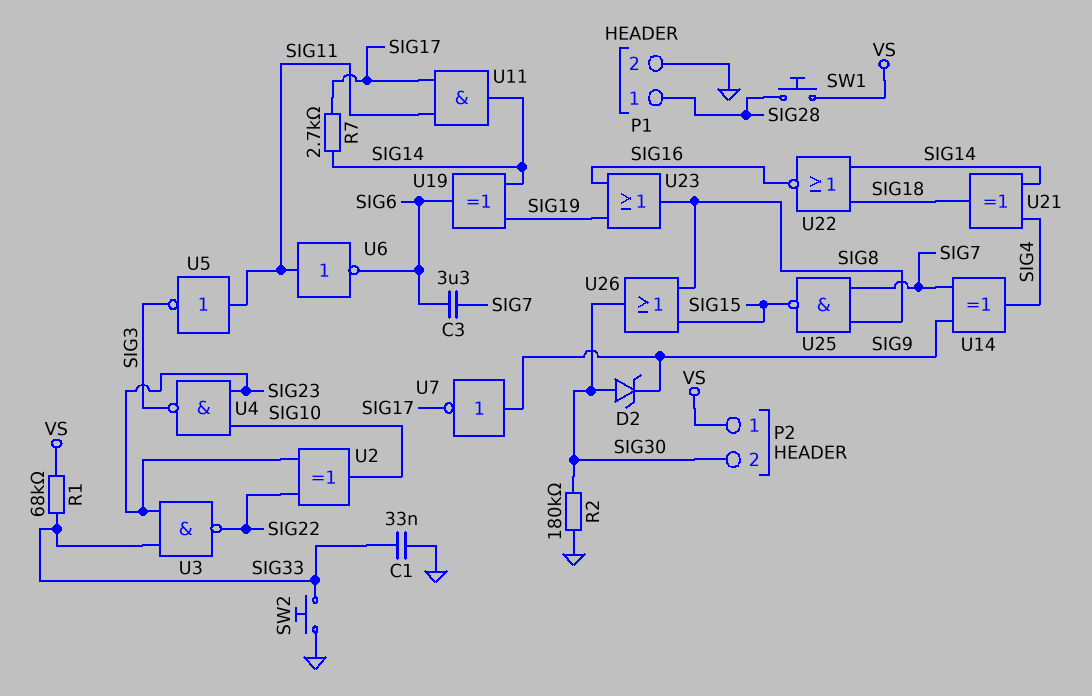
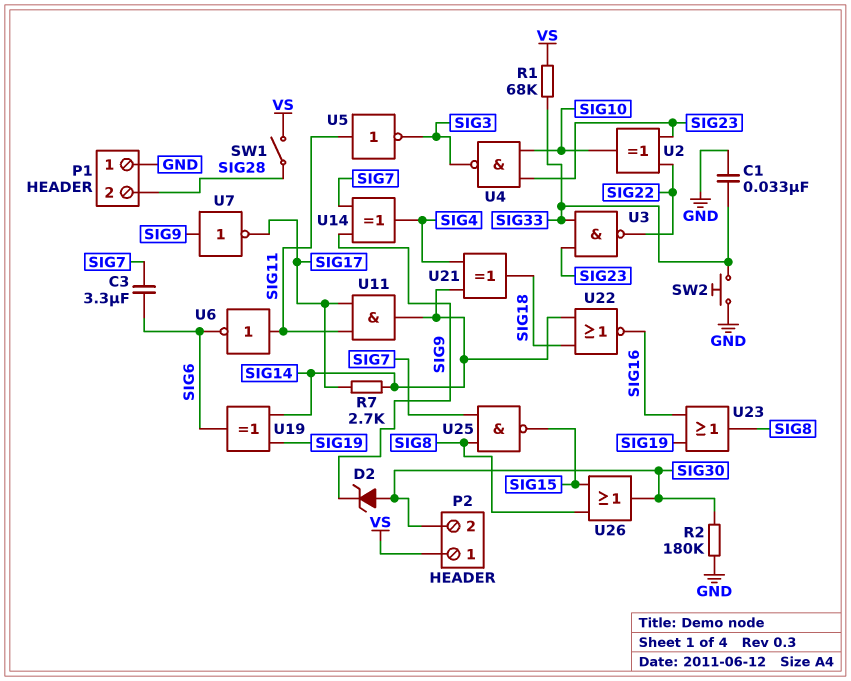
P1 pin 1: SIG28 -> GND
P1 pin 2: GND -> SIG28
SW1: button (SIG28, VS) -> switch (SIG28, VS)

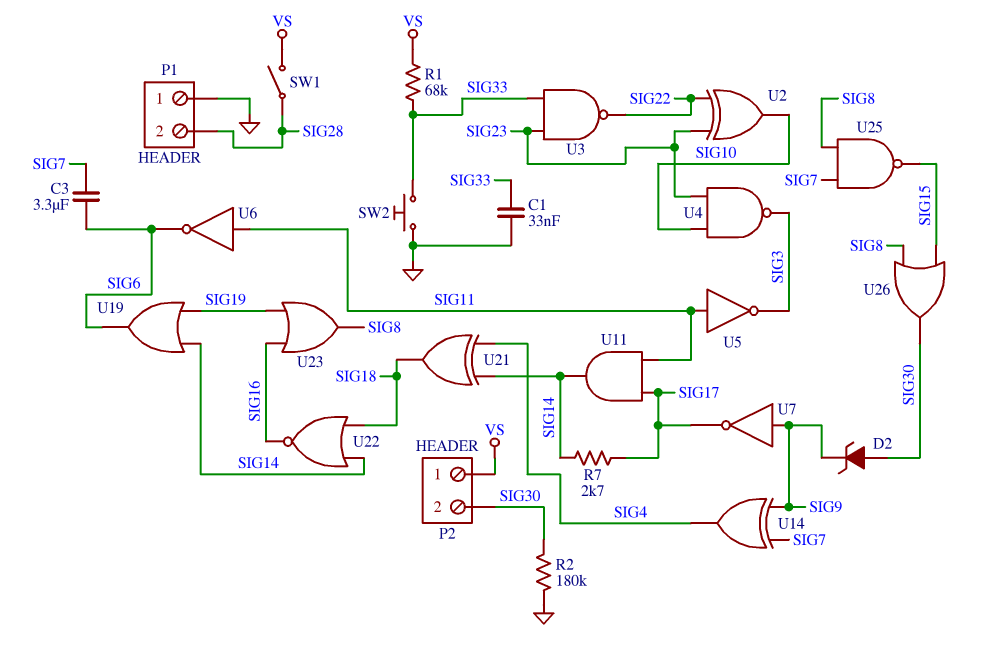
U19: XOR (in SIG14, in SIG19, out SIG6) -> OR (in SIG14, in SIG19, out SIG6)

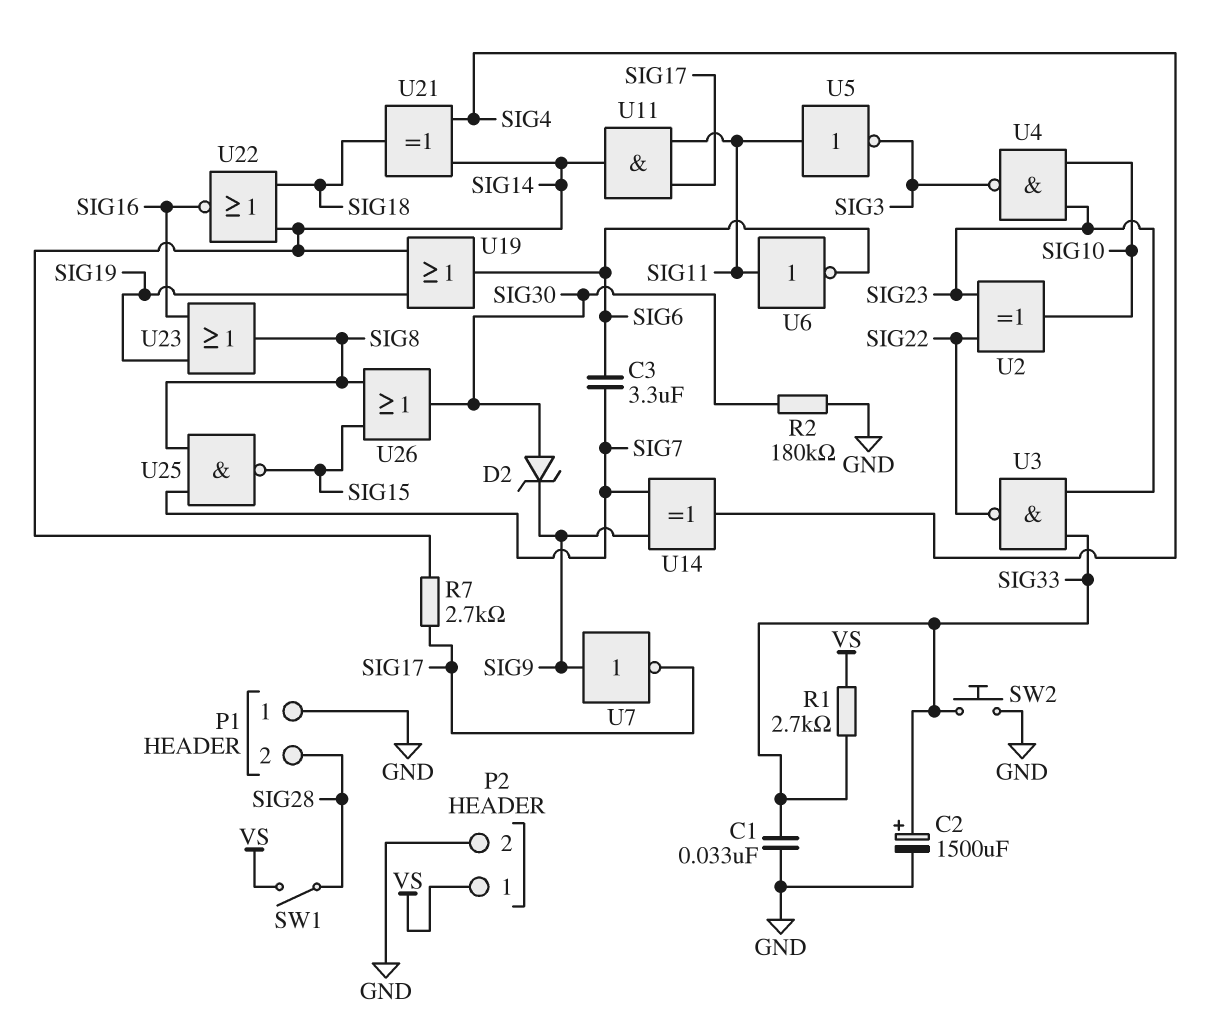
C2: none -> 1500uF (plus SIG33, minus GND)
P2 pin 2: SIG30 -> GND
R1: 68k (SIG33, VS) -> 2.7k (SIG33, VS)

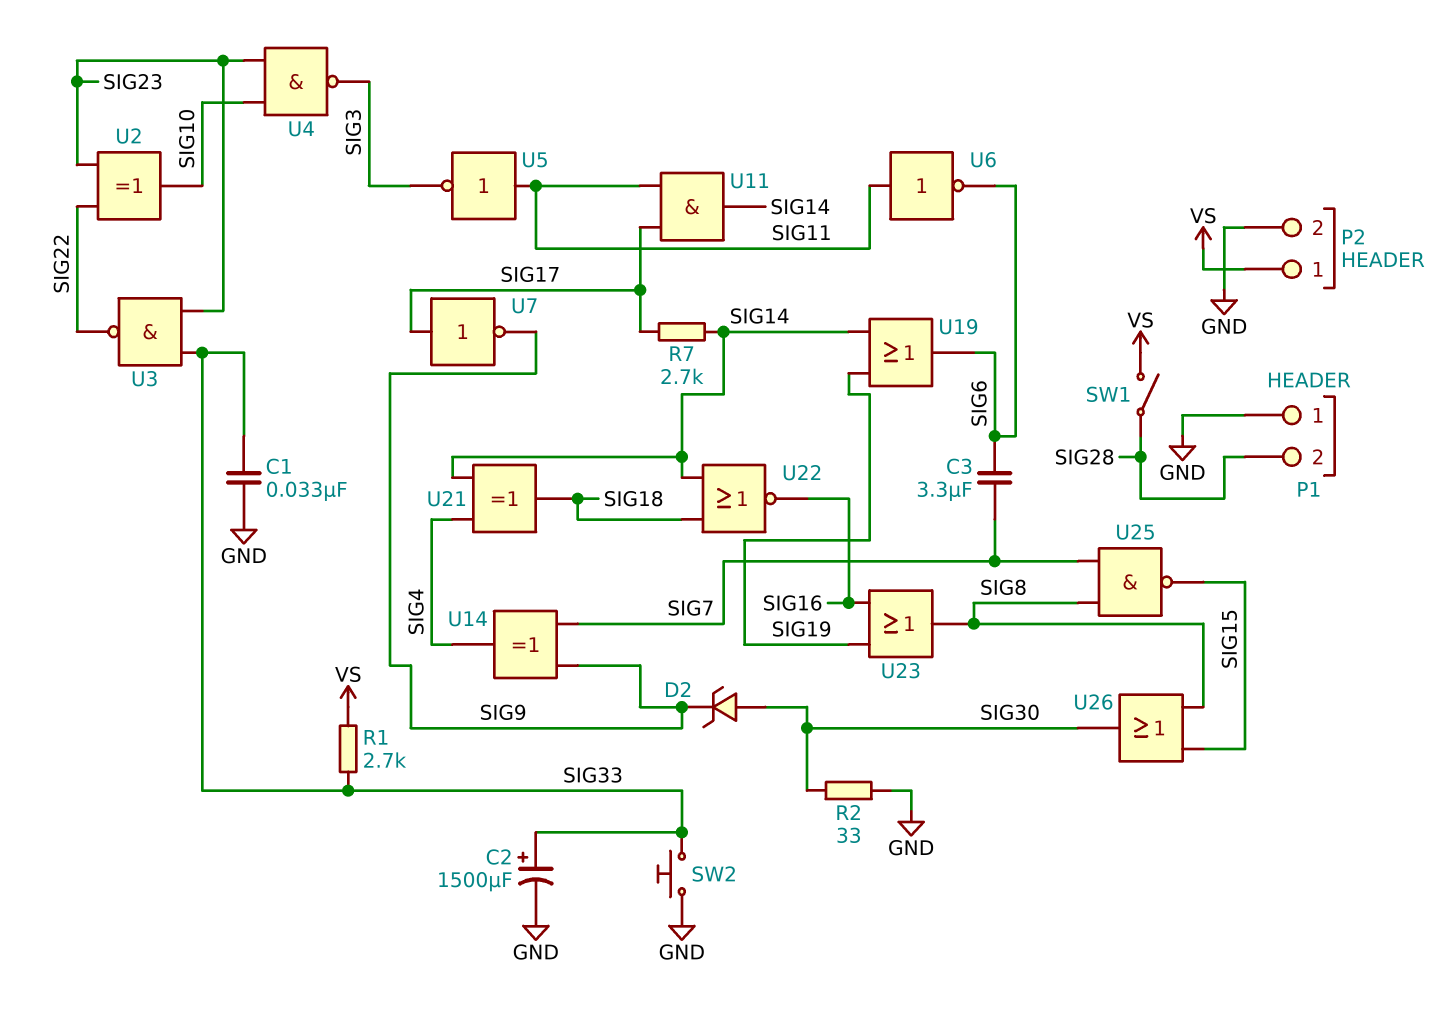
R2: 180k (GND, SIG30) -> 33 (GND, SIG30)
U7: NOT (in SIG9, out SIG17) -> NOT (in SIG17, out SIG9)

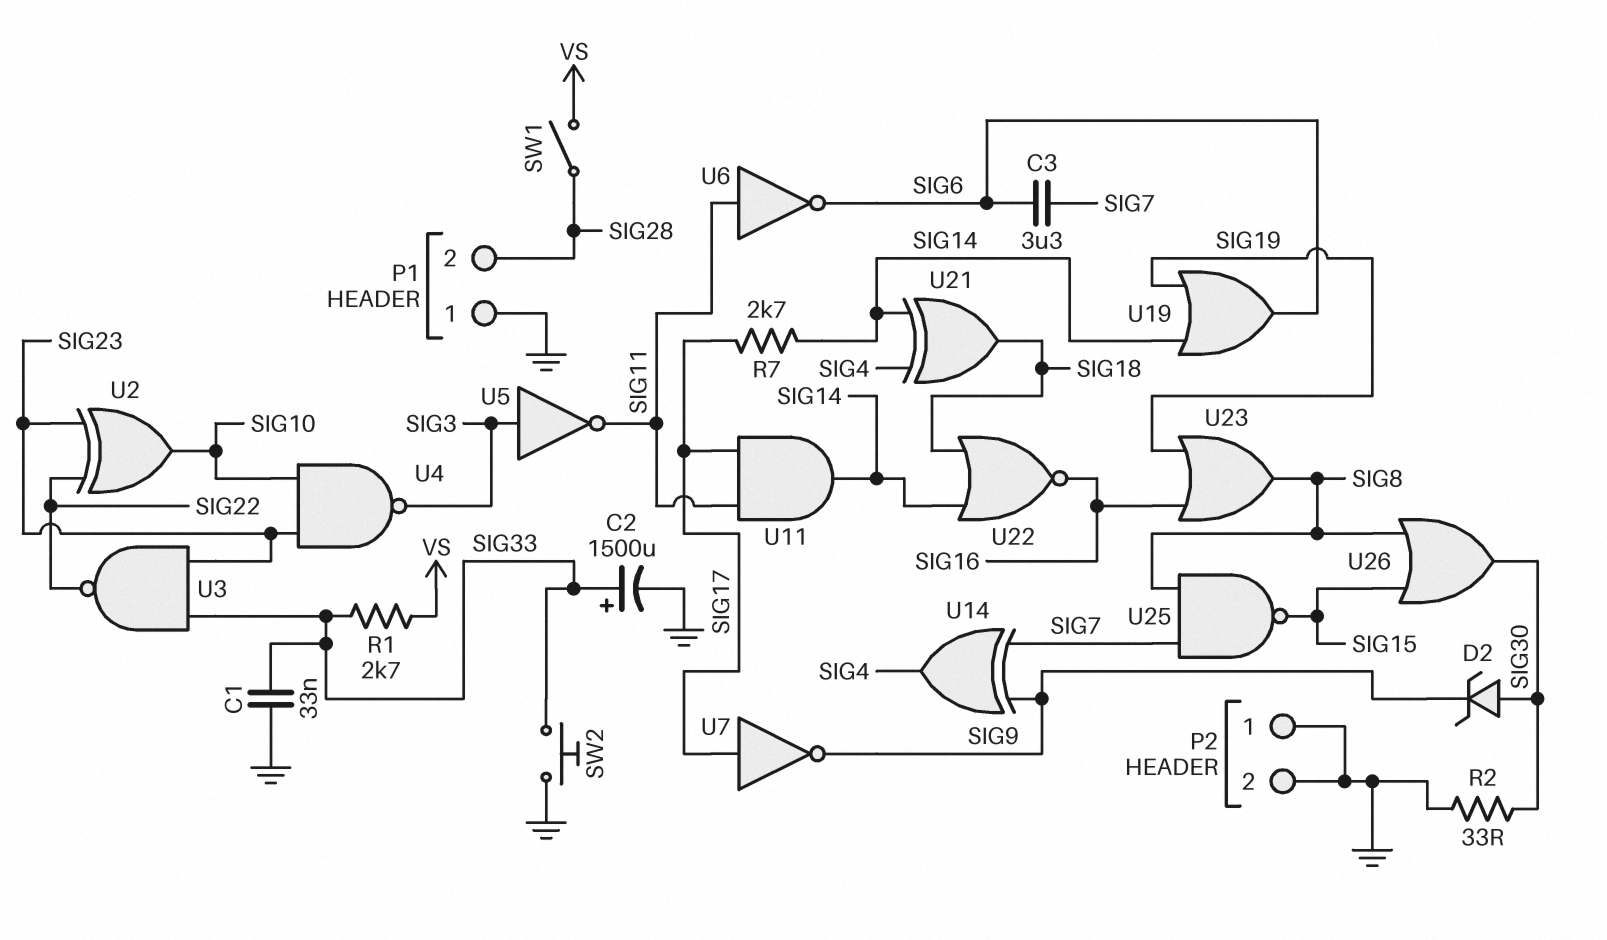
P2 pin 1: VS -> GND
U5: NOT (in SIG11, out SIG3) -> NOT (in SIG3, out SIG11)

